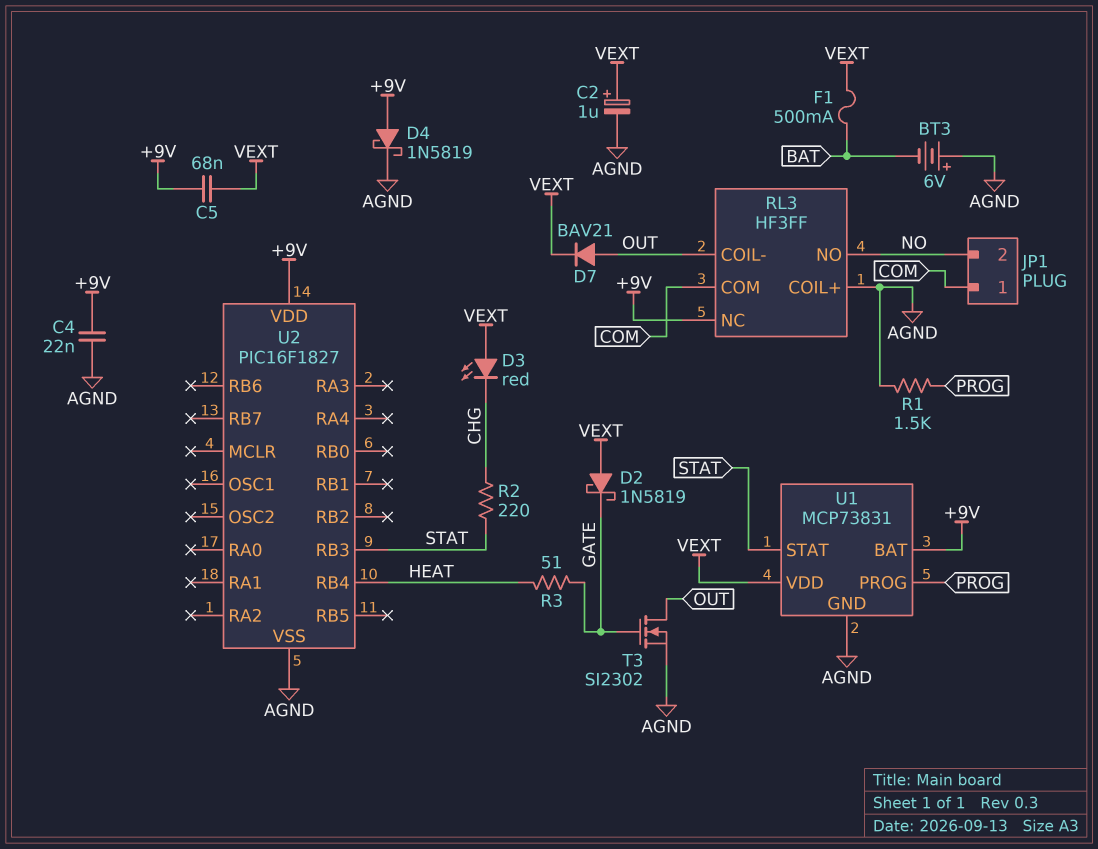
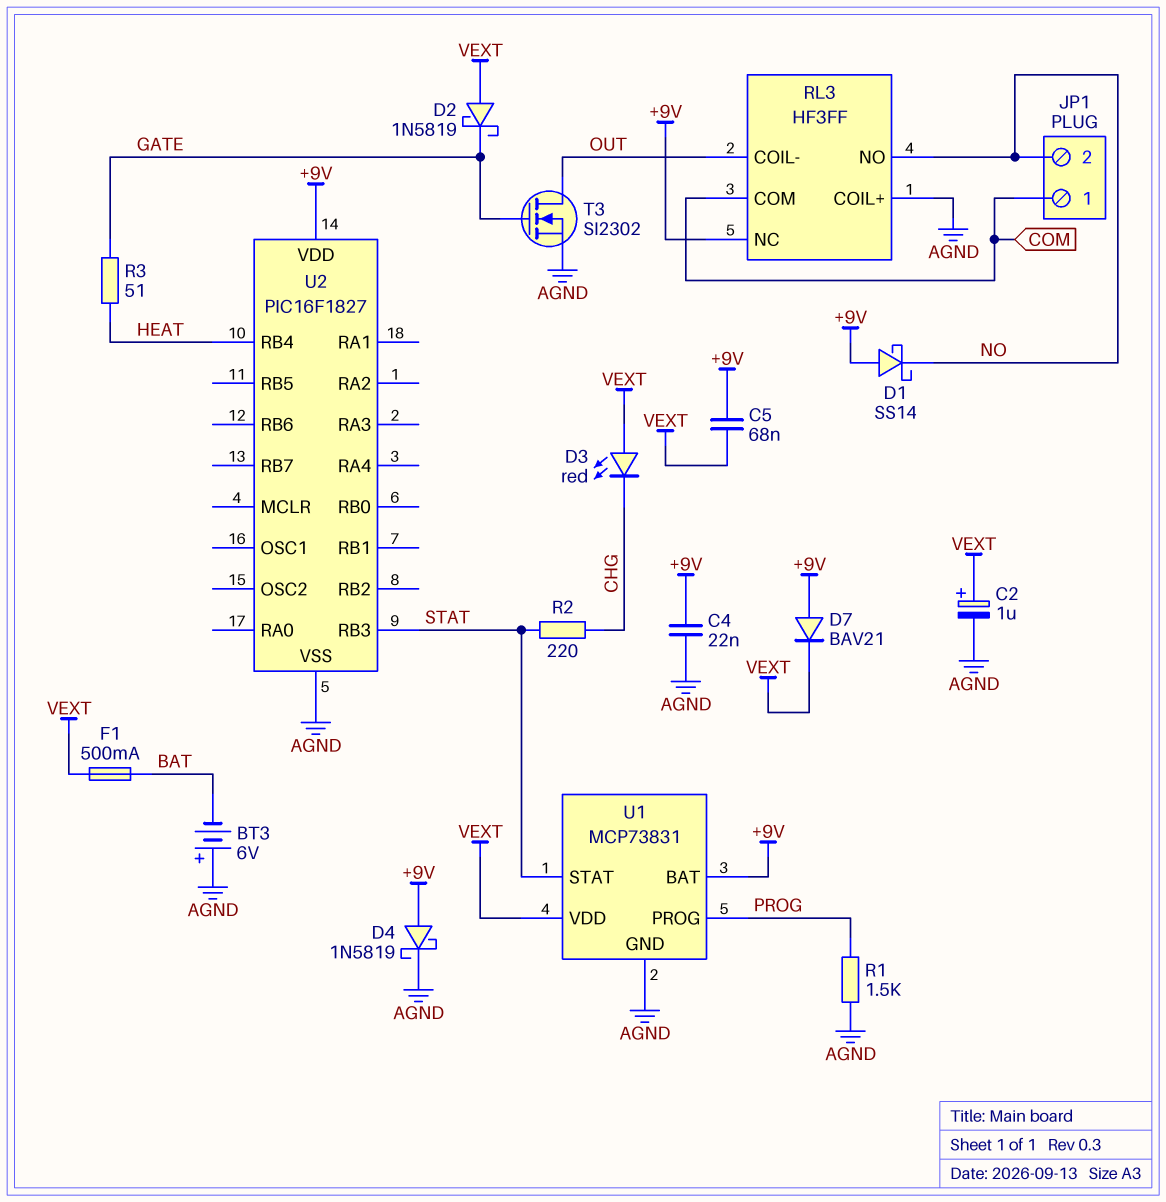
D1: none -> schottky SS14 (A +9V, K NO)
D7: diode BAV21 (A OUT, K VEXT) -> diode BAV21 (A +9V, K VEXT)

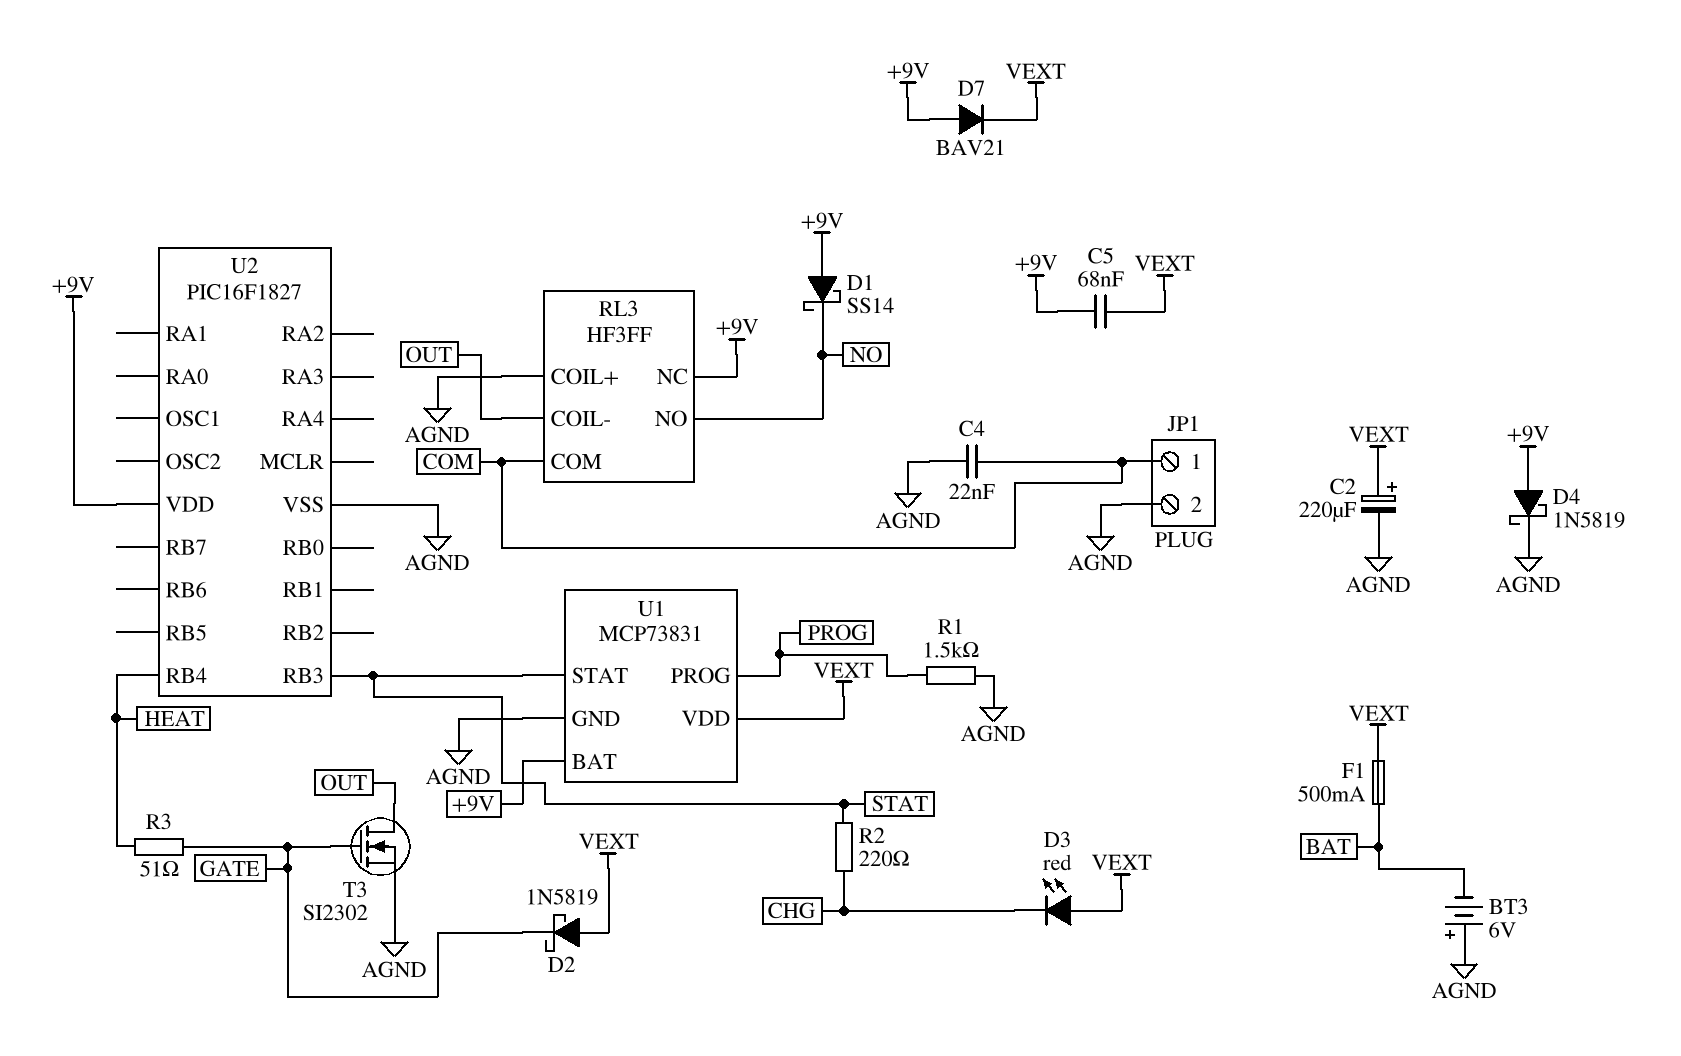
C2: 1uF (plus VEXT, minus AGND) -> 220uF (plus VEXT, minus AGND)
C4: 22nF (+9V, AGND) -> 22nF (AGND, COM)
JP1 pin 2: NO -> AGND

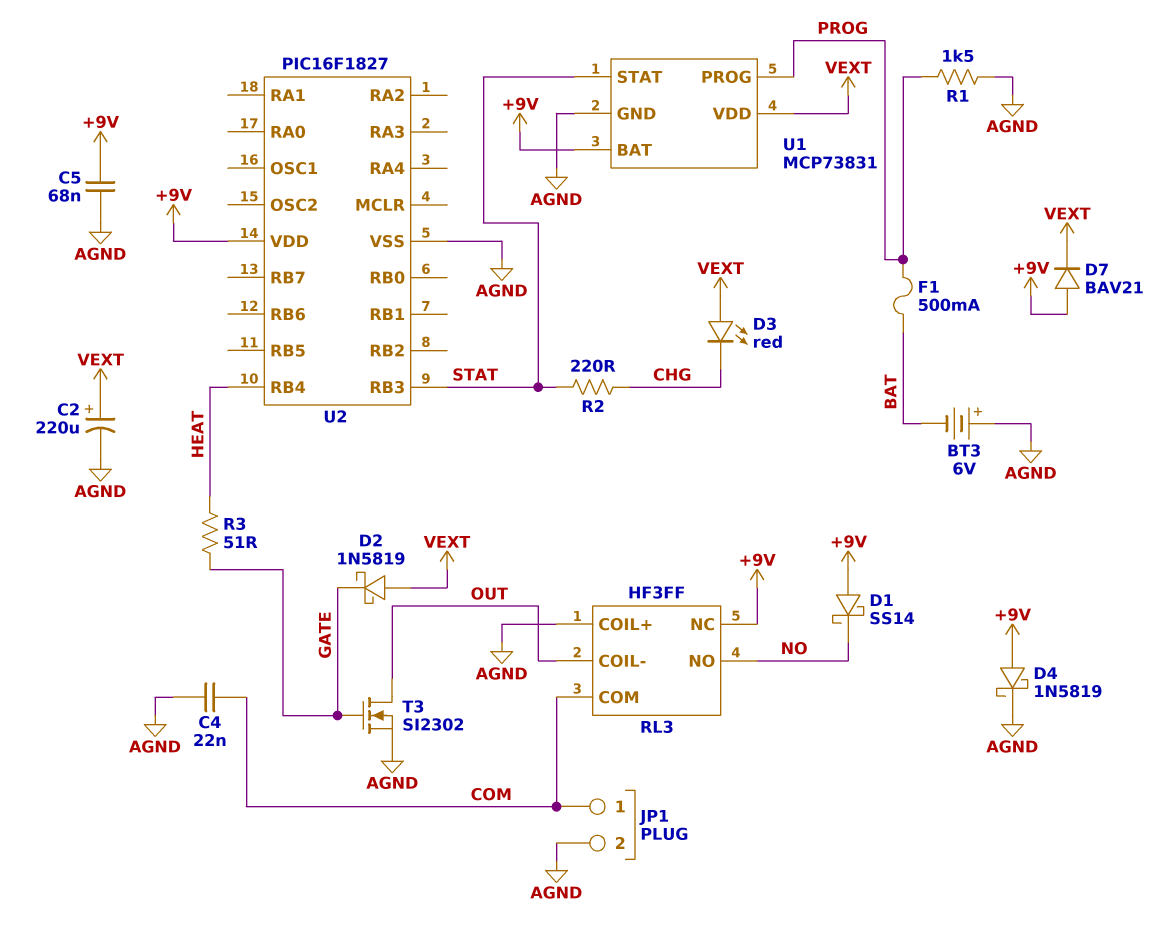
C5: 68nF (+9V, VEXT) -> 68nF (+9V, AGND)
F1: 500mA (BAT, VEXT) -> 500mA (BAT, PROG)

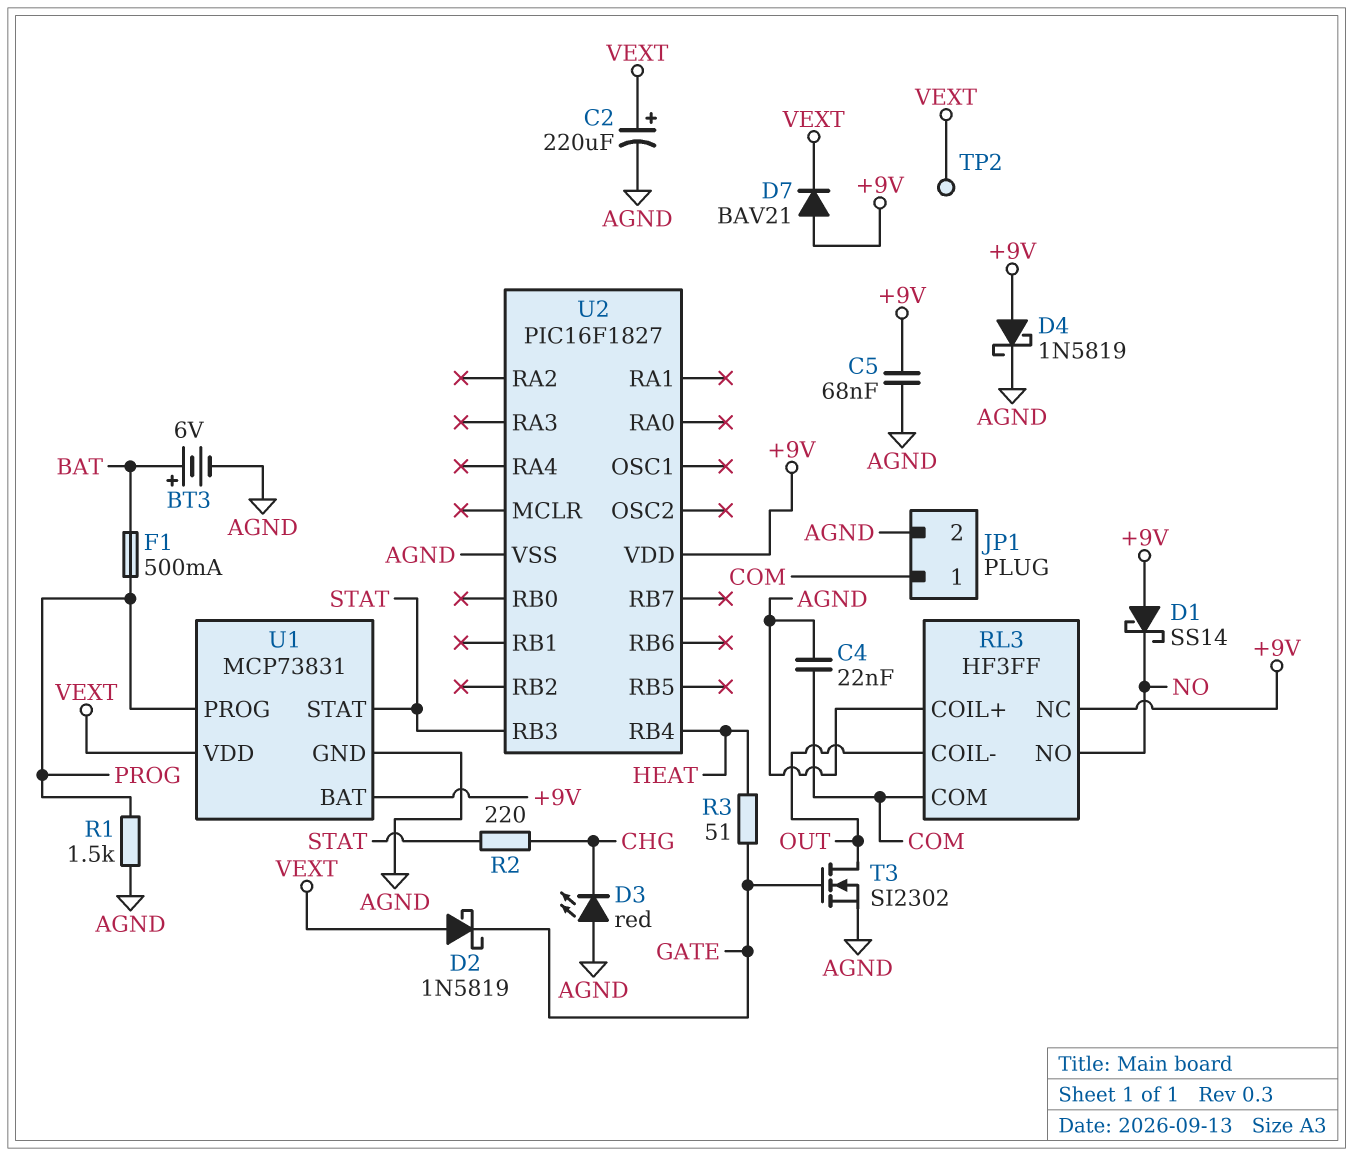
BT3: 6V (plus AGND, minus BAT) -> 6V (plus BAT, minus AGND)
D3: LED red (A VEXT, K CHG) -> LED red (A AGND, K CHG)
TP2: none -> test point (VEXT)

